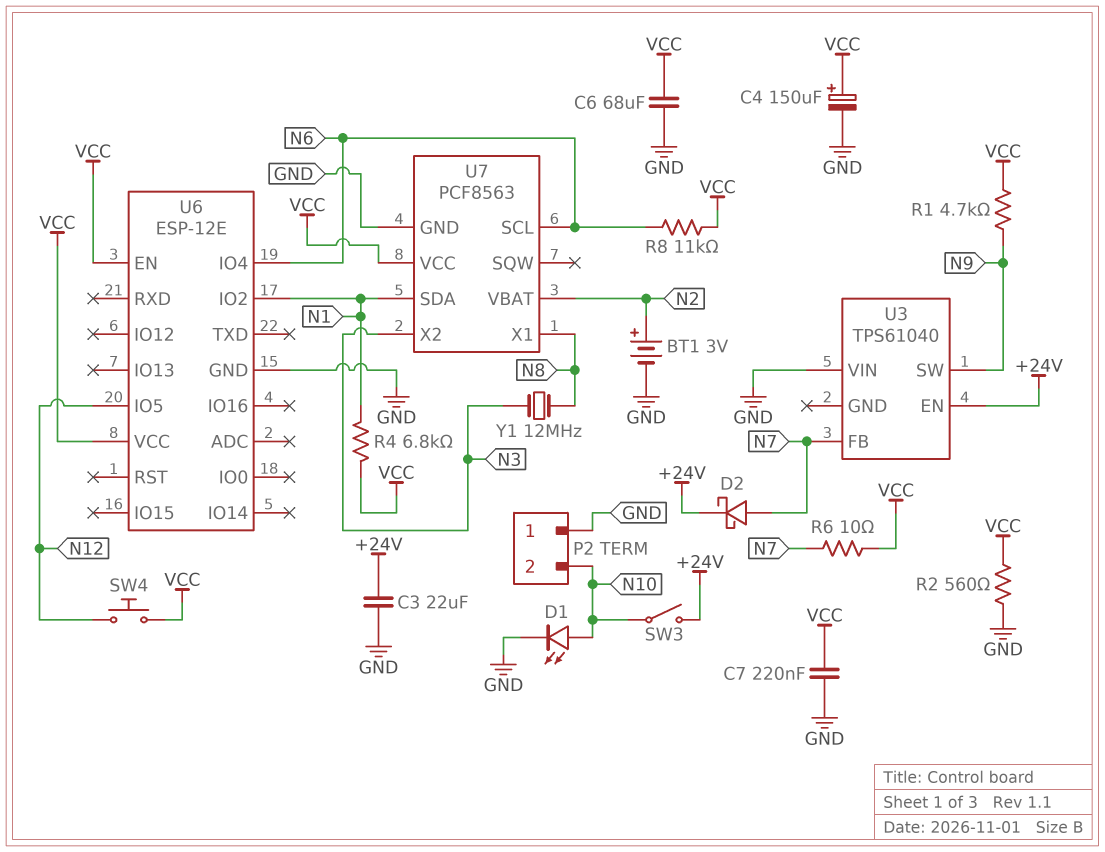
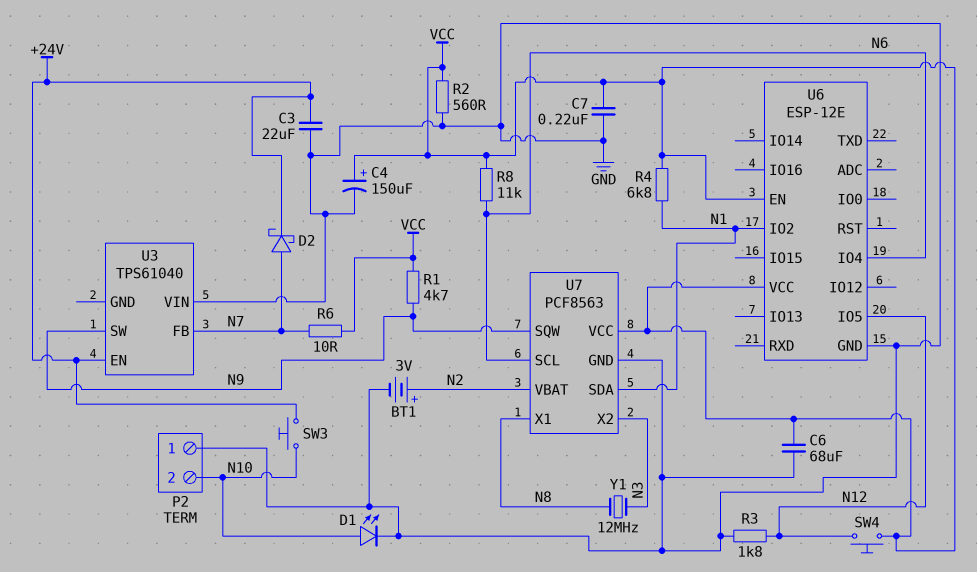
R3: none -> 1.8k (GND, N12)
SW3: switch (+24V, N10) -> button (+24V, N10)
U7 pin SQW: none -> N9

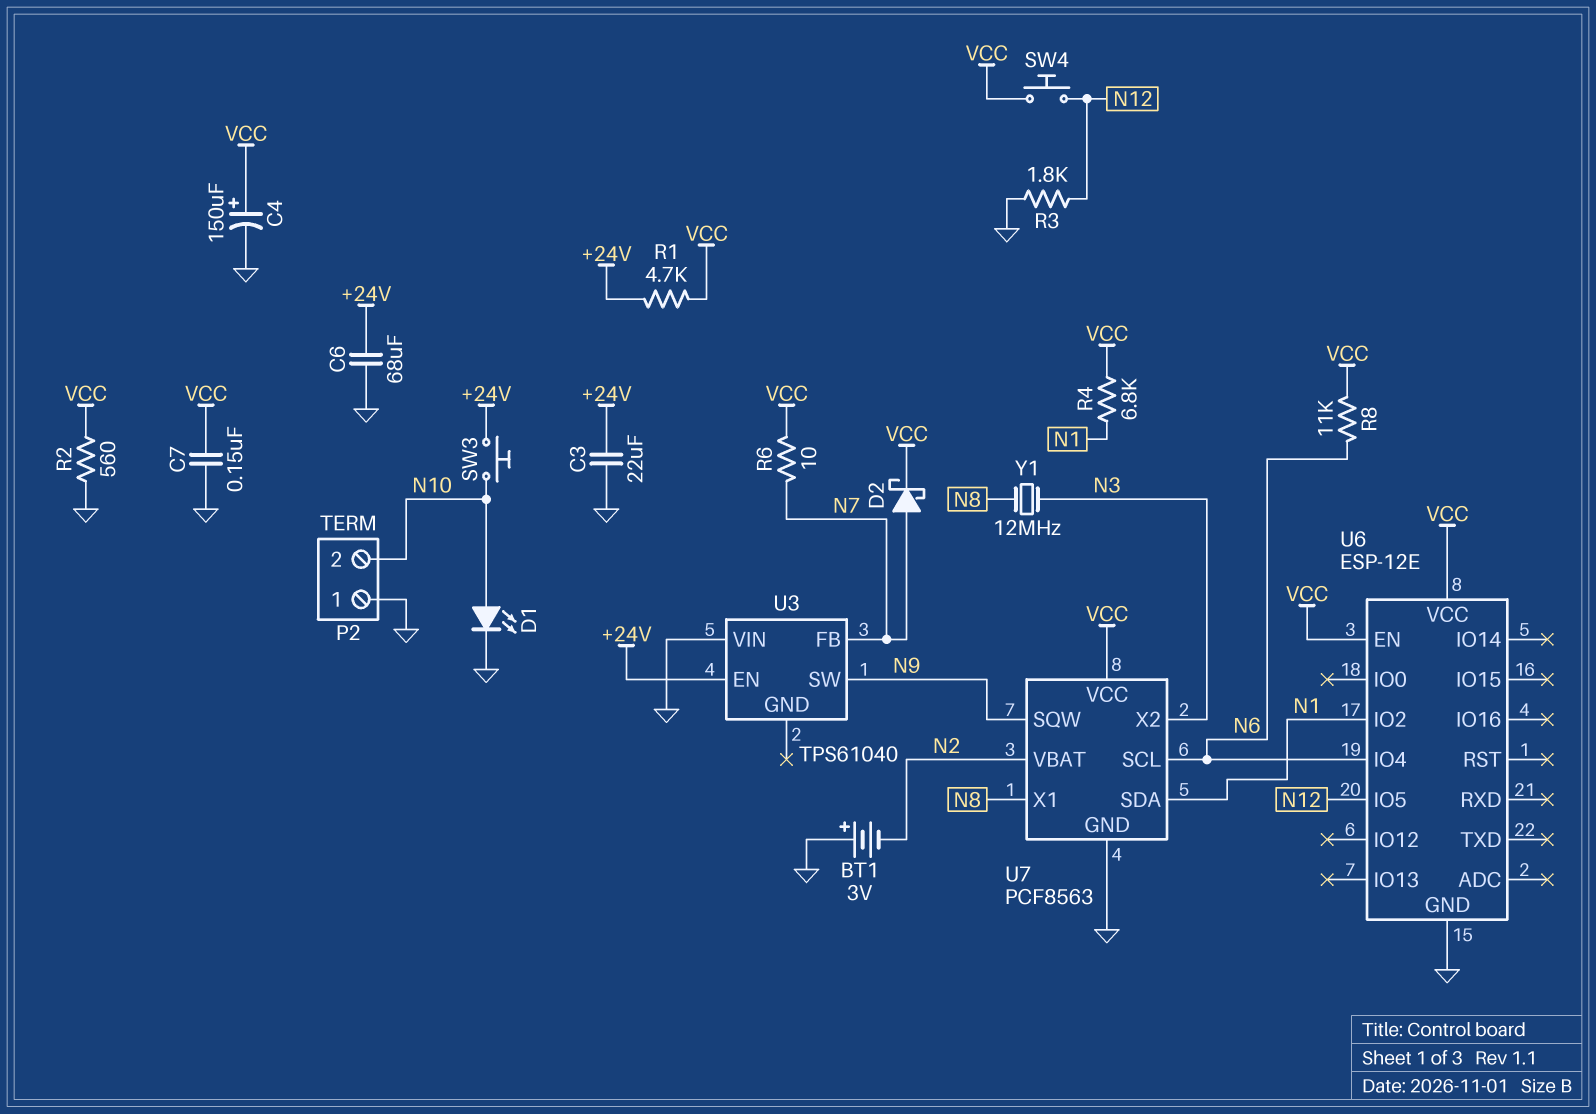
BT1: 3V (plus N2, minus GND) -> 3V (plus GND, minus N2)
C6: 68uF (GND, VCC) -> 68uF (+24V, GND)
C7: 220nF (GND, VCC) -> 150nF (GND, VCC)
D2: schottky (A N7, K +24V) -> schottky (A N7, K VCC)
R1: 4.7k (N9, VCC) -> 4.7k (+24V, VCC)

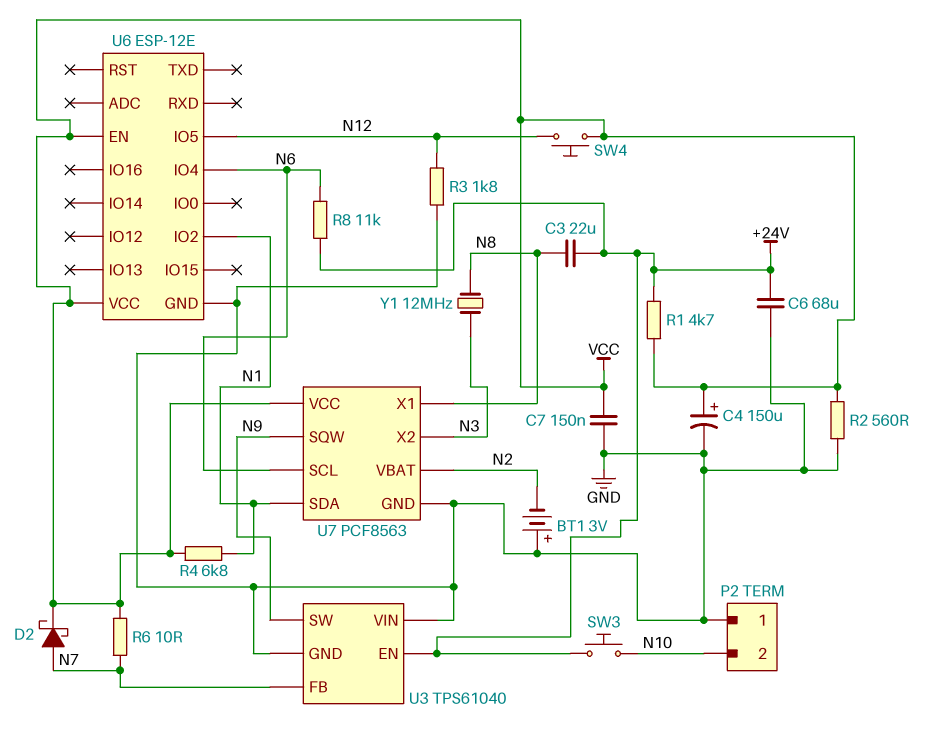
C3: 22uF (+24V, GND) -> 22uF (+24V, N8)
D1: LED (A N10, K GND) -> none
R8: 11k (N6, VCC) -> 11k (+24V, N6)
U3 pin GND: none -> GND

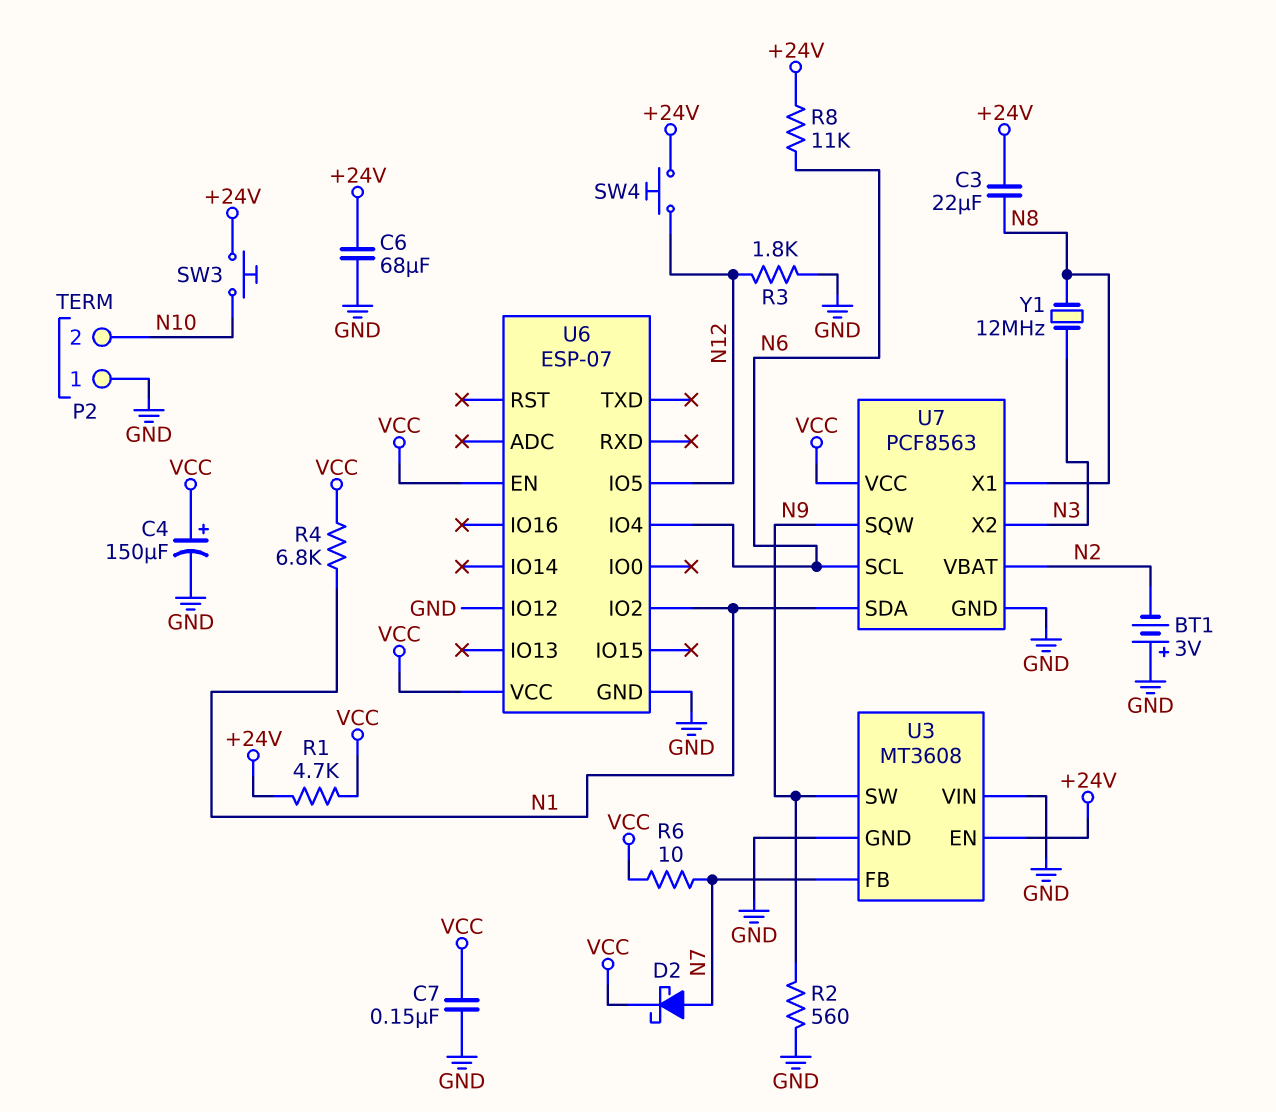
R2: 560 (GND, VCC) -> 560 (GND, N9)
SW4: button (N12, VCC) -> button (+24V, N12)
U3: TPS61040 -> MT3608
U6: ESP-12E -> ESP-07
U6 pin IO12: none -> GND

